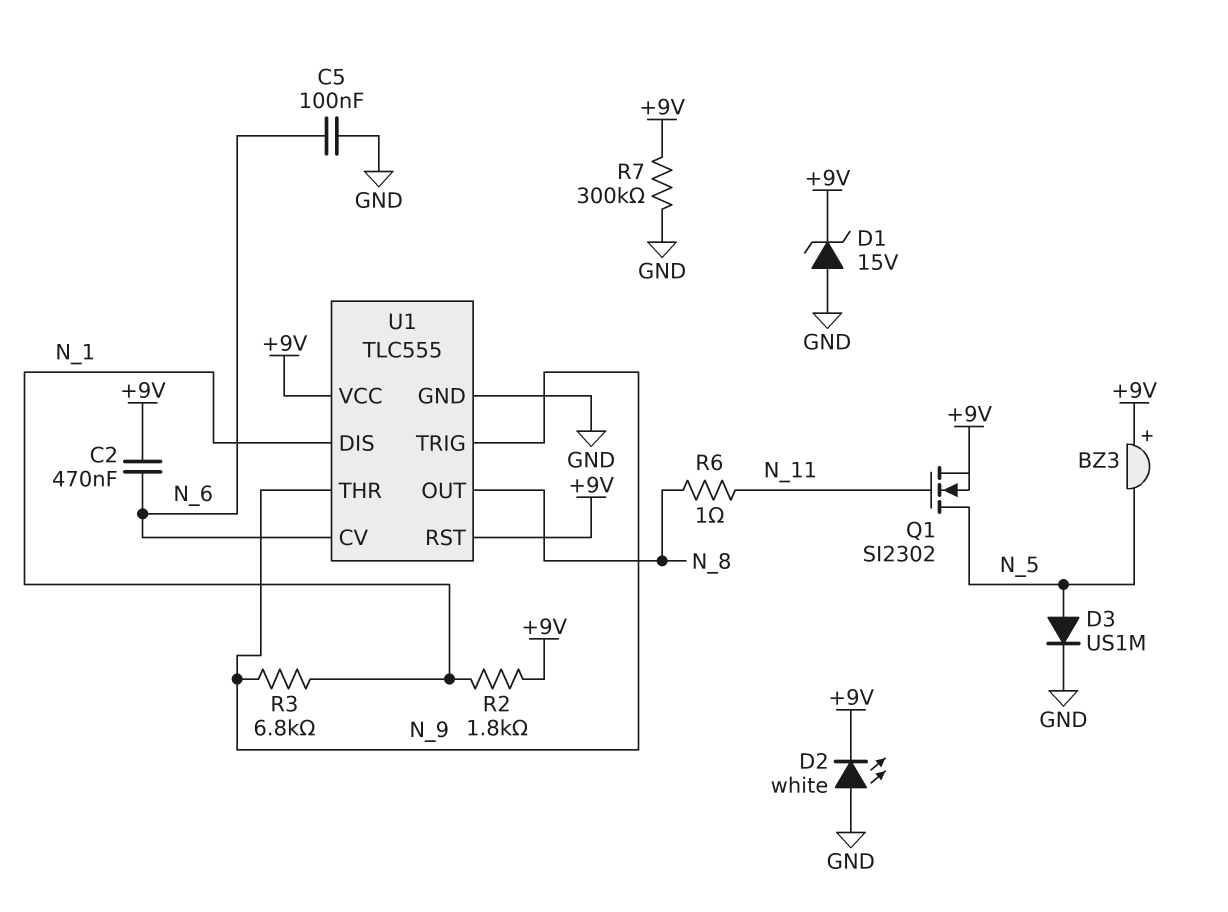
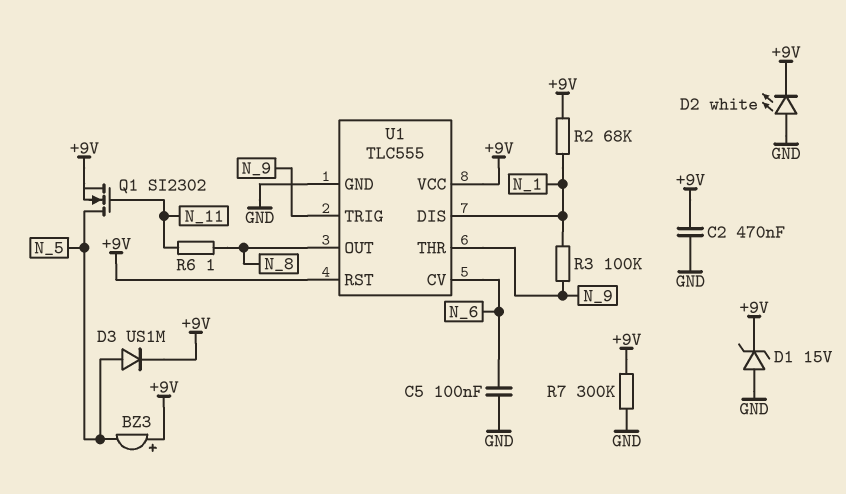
C2: 470nF (+9V, N_6) -> 470nF (+9V, GND)
D3: diode US1M (A N_5, K GND) -> diode US1M (A N_5, K +9V)
R2: 1.8k (+9V, N_1) -> 68k (+9V, N_1)
R3: 6.8k (N_1, N_9) -> 100k (N_1, N_9)

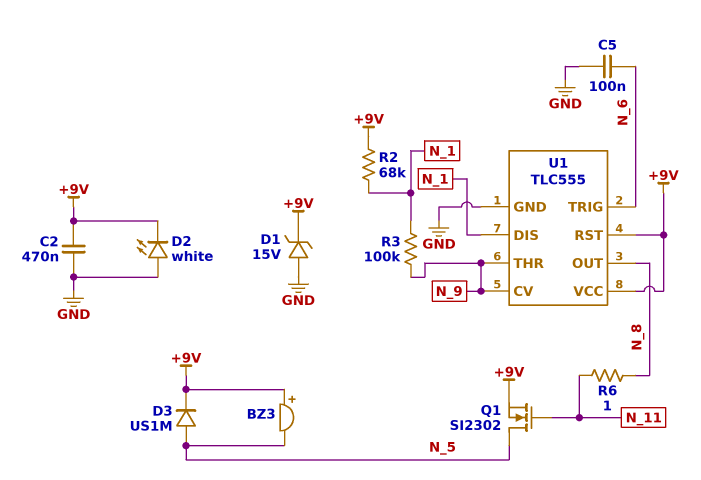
R7: 300k (+9V, GND) -> none
U1 pin CV: N_6 -> N_9
U1 pin TRIG: N_9 -> N_6

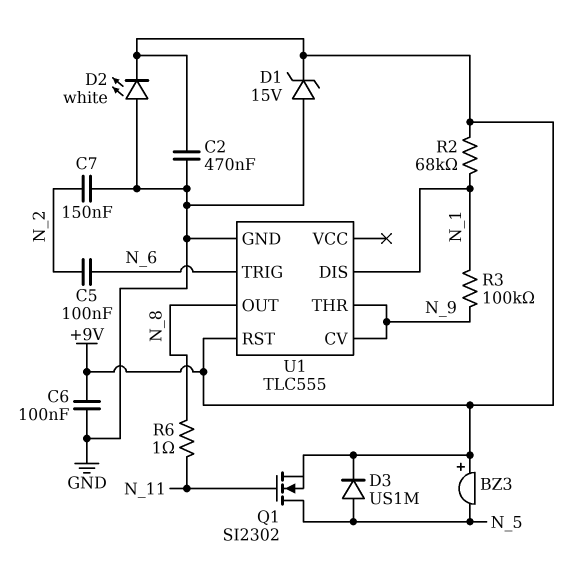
C5: 100nF (GND, N_6) -> 100nF (N_2, N_6)
C6: none -> 100nF (+9V, GND)
C7: none -> 150nF (GND, N_2)
U1 pin VCC: +9V -> none

